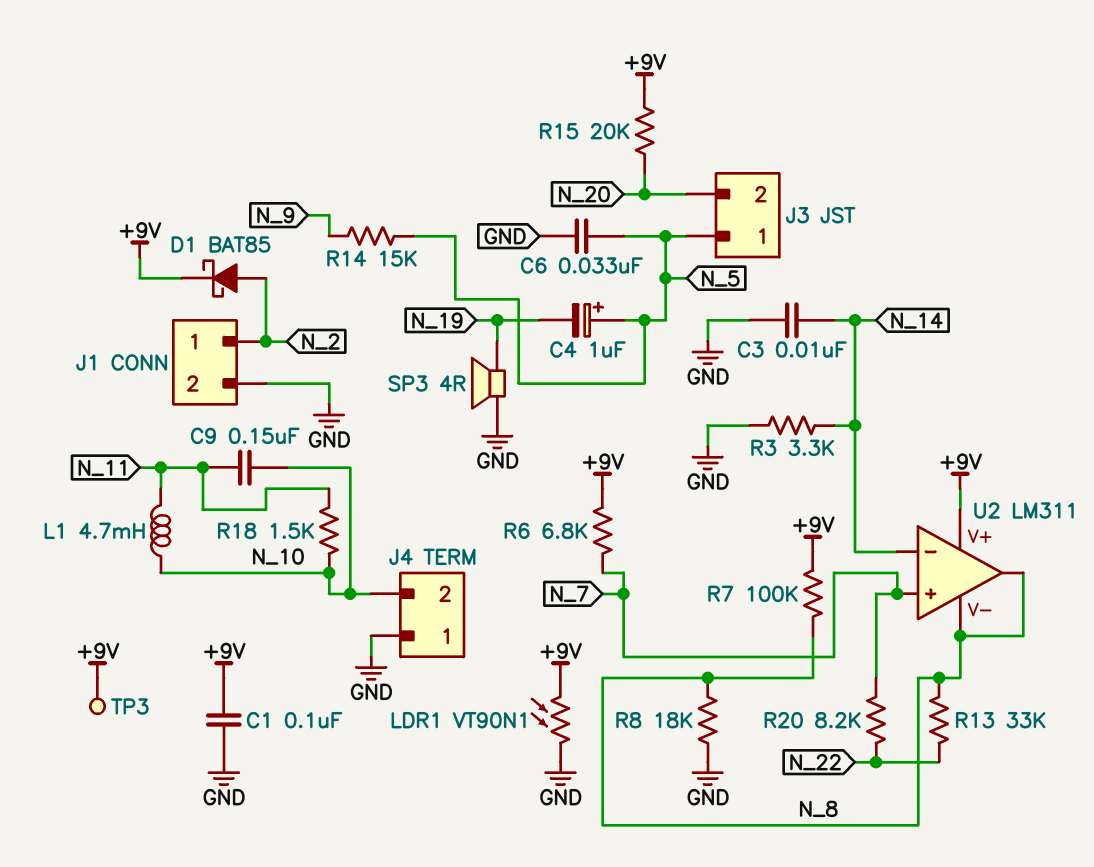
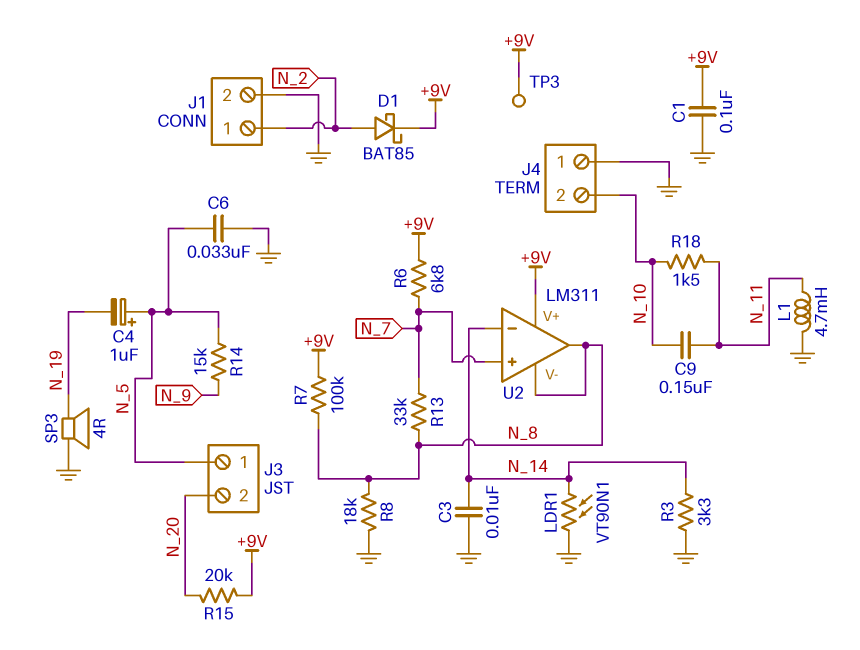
L1: 4.7mH (N_10, N_11) -> 4.7mH (GND, N_11)
LDR1: VT90N1 (+9V, GND) -> VT90N1 (GND, N_14)
R13: 33k (N_8, N_22) -> 33k (N_7, N_8)
R20: 8.2k (N_7, N_22) -> none

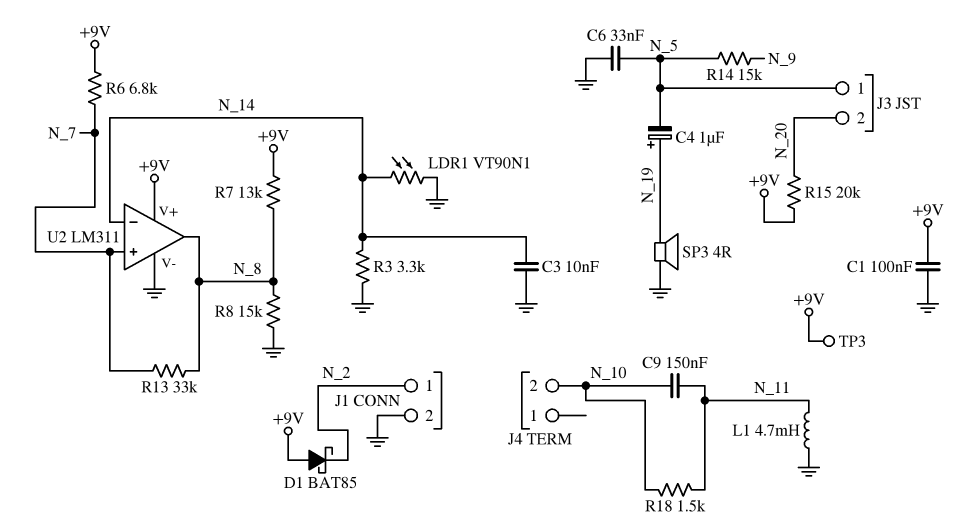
C4: 1uF (plus N_5, minus N_19) -> 1uF (plus N_19, minus N_5)
D1: schottky BAT85 (A N_2, K +9V) -> schottky BAT85 (A +9V, K N_2)
J4 pin 1: GND -> none
R7: 100k (+9V, N_8) -> 13k (+9V, N_8)
R8: 18k (GND, N_8) -> 15k (GND, N_8)
U2 pin V-: N_8 -> GND

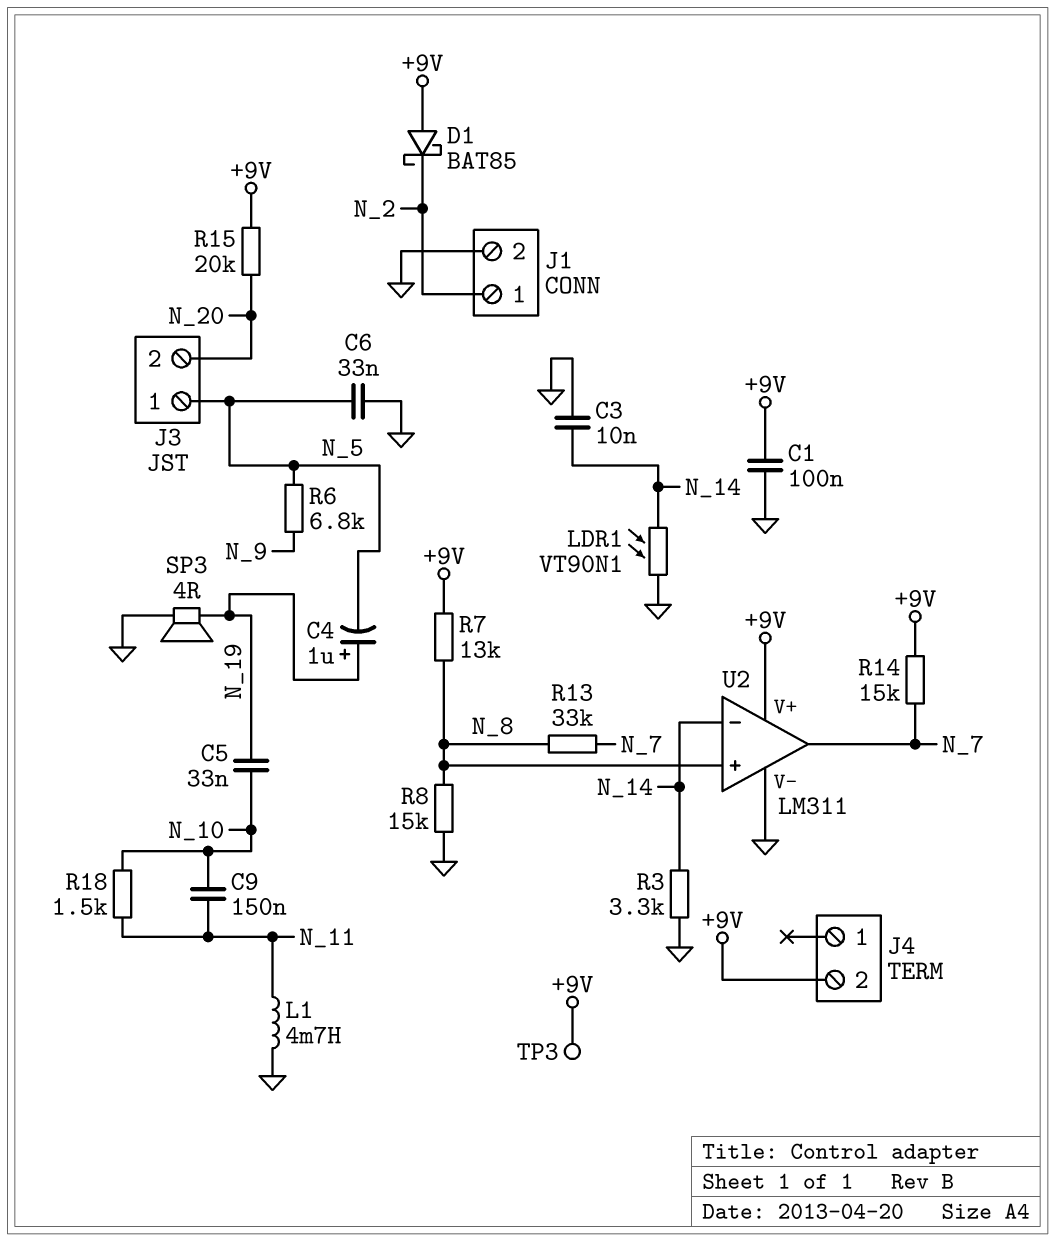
C5: none -> 33nF (N_10, N_19)
J4 pin 2: N_10 -> +9V
R6: 6.8k (+9V, N_7) -> 6.8k (N_5, N_9)
R14: 15k (N_5, N_9) -> 15k (+9V, N_7)
U2 pin in+: N_7 -> N_8
U2 pin out: N_8 -> N_7

